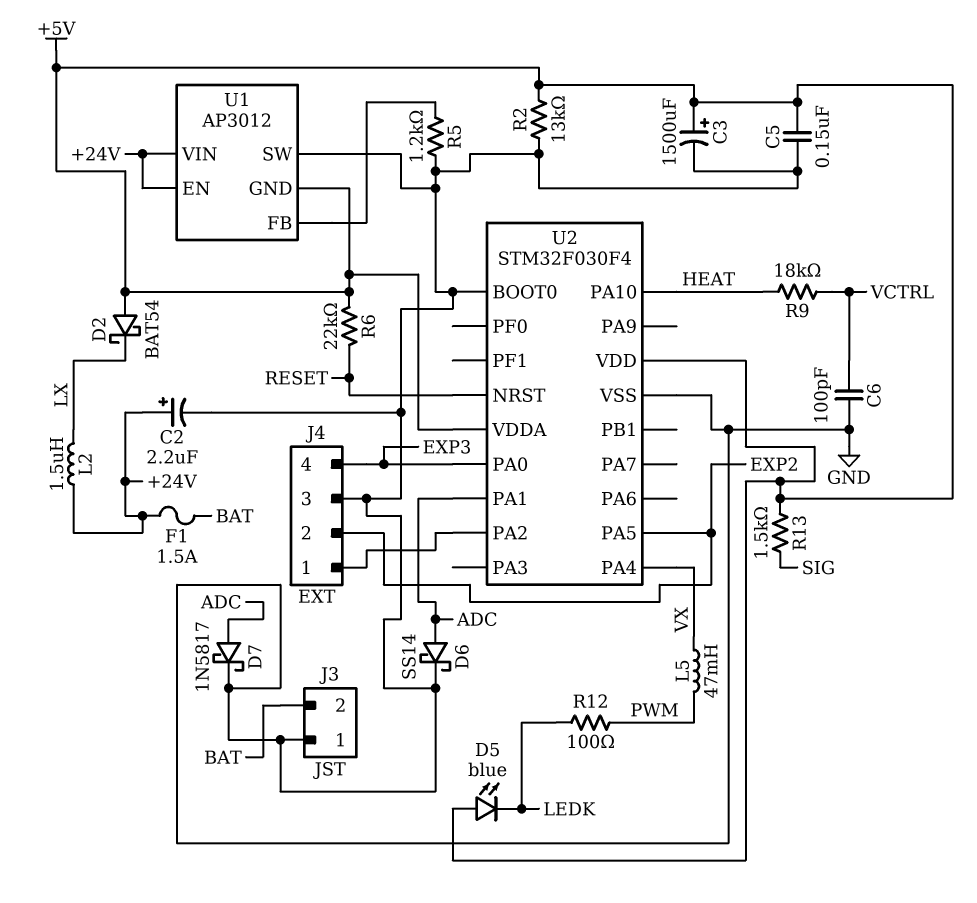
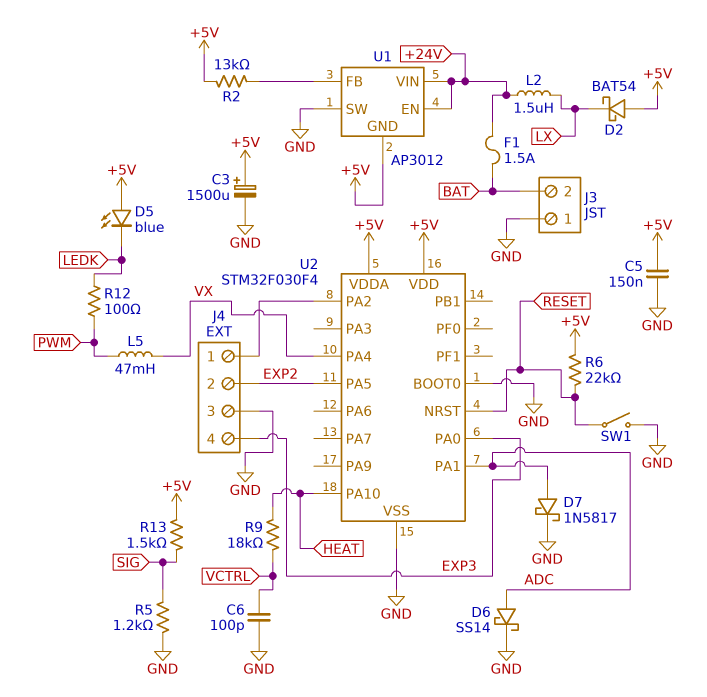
C2: 2.2uF (plus +24V, minus GND) -> none
R2: 13k (+5V, GND) -> 13k (+5V, U1/FB)
R5: 1.2k (GND, U1/FB) -> 1.2k (GND, SIG)
SW1: none -> switch (GND, RESET)

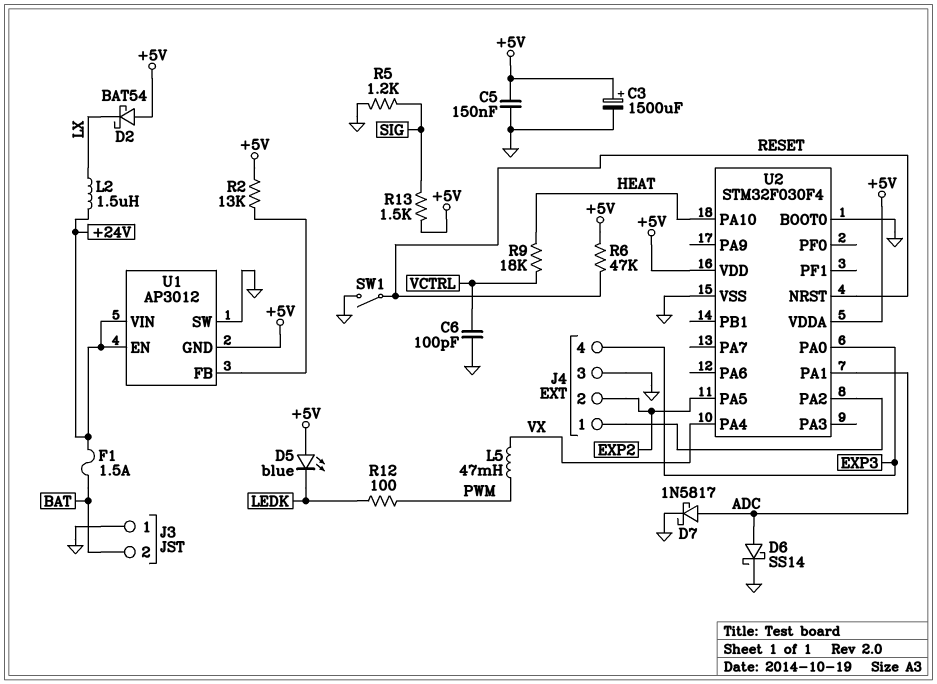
R6: 22k (+5V, RESET) -> 47k (+5V, RESET)

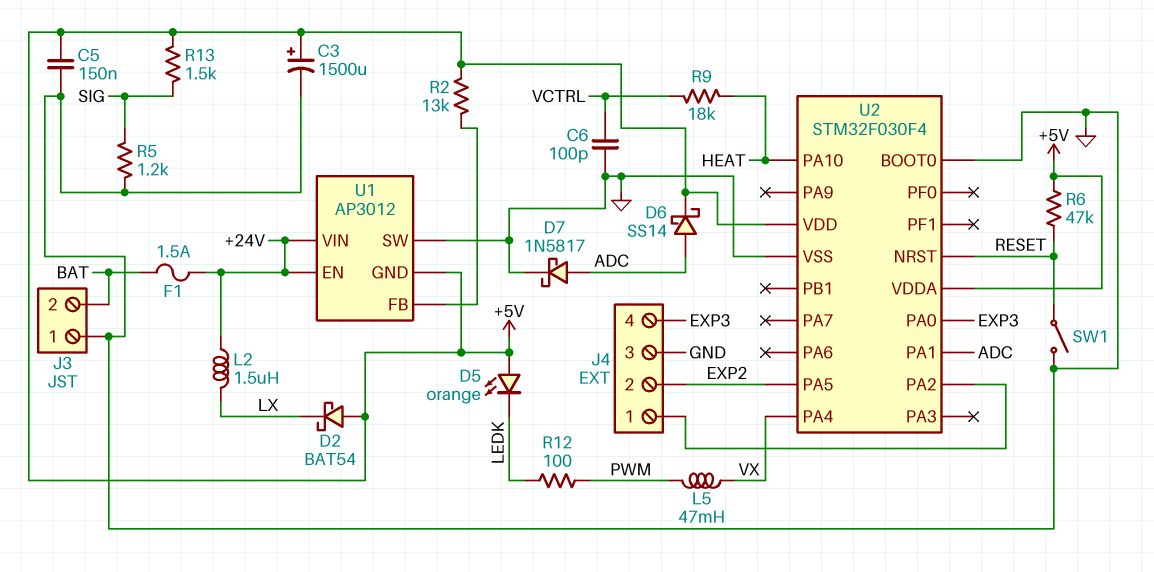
D5: LED blue (A +5V, K LEDK) -> LED orange (A +5V, K LEDK)
D6: schottky SS14 (A ADC, K GND) -> schottky SS14 (A ADC, K +5V)

